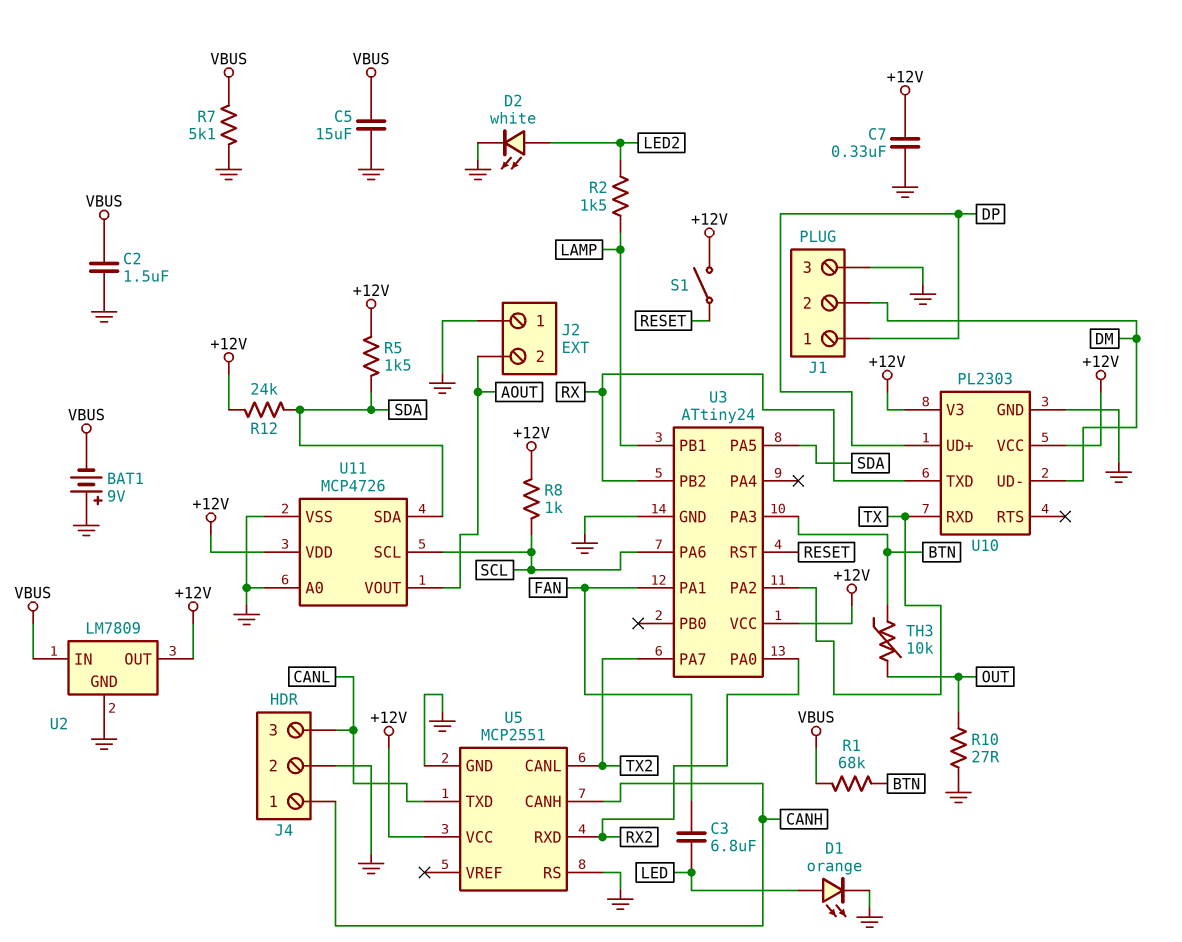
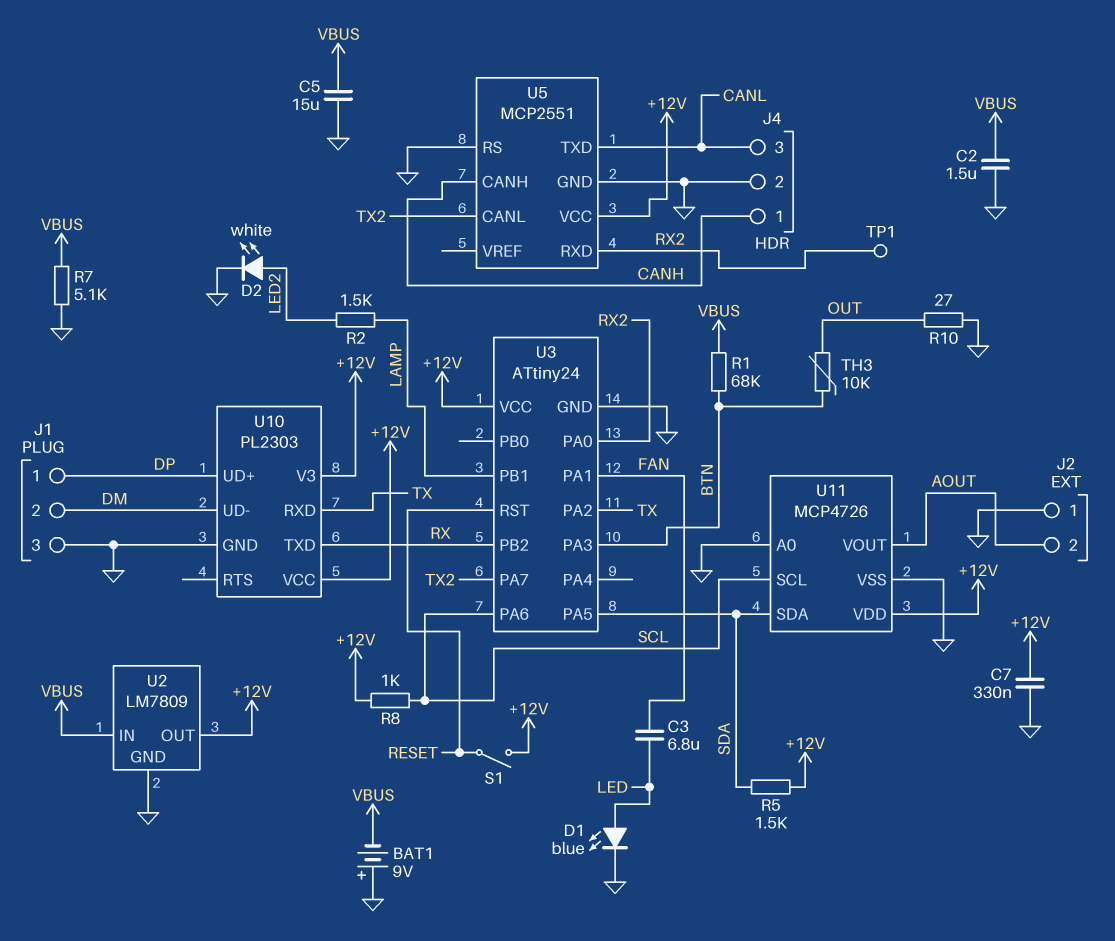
D1: LED orange (A LED, K GND) -> LED blue (A LED, K GND)
R12: 24k (+12V, SDA) -> none
TP1: none -> test point (RX2)

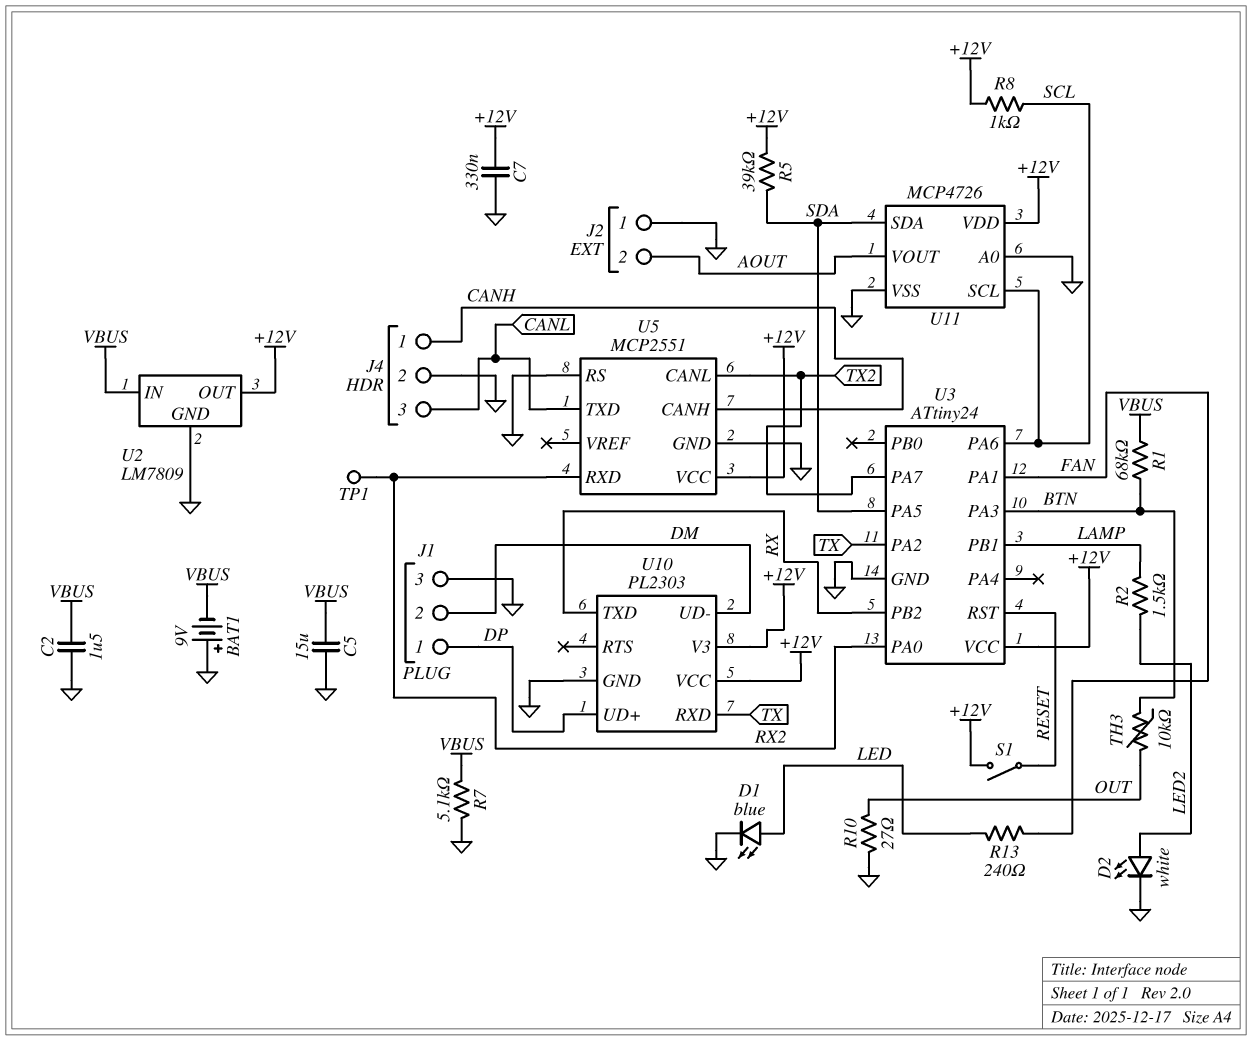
C3: 6.8uF (FAN, LED) -> none
R5: 1.5k (+12V, SDA) -> 39k (+12V, SDA)
R13: none -> 240 (FAN, LED)

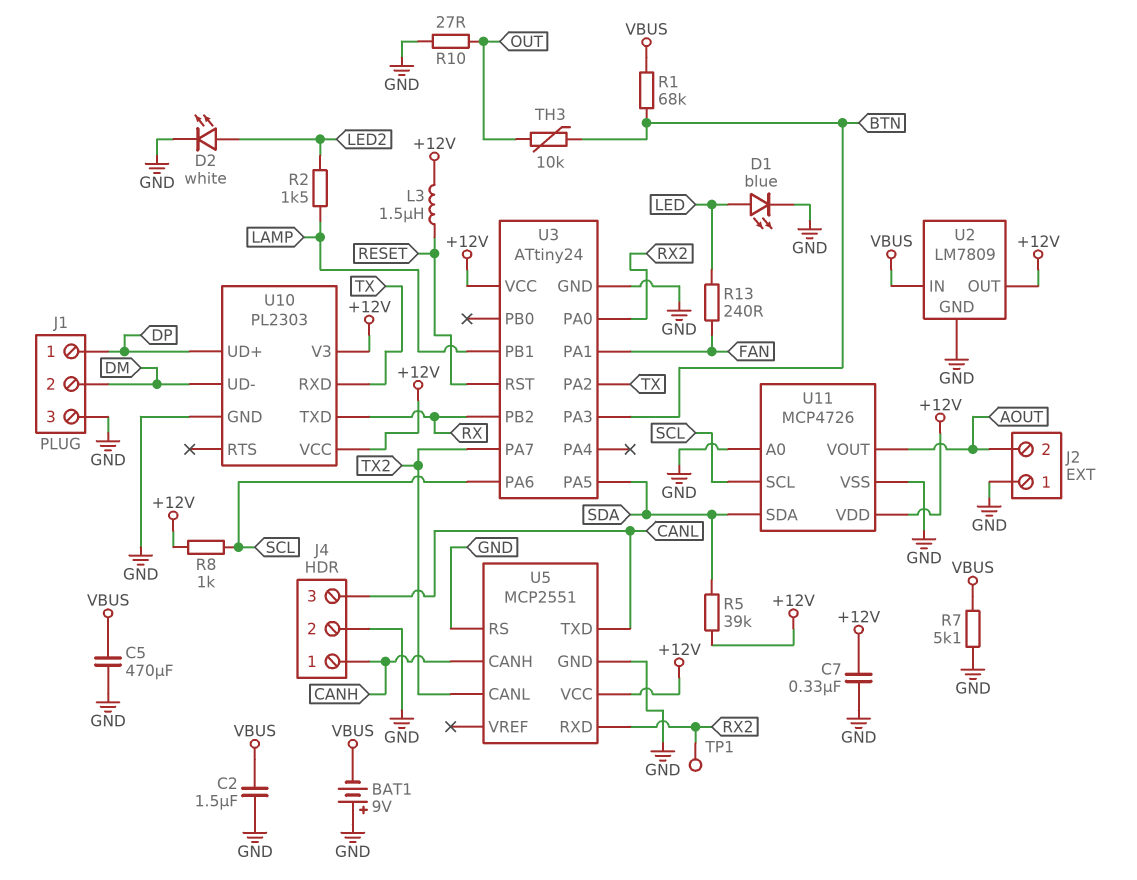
C5: 15uF (GND, VBUS) -> 470uF (GND, VBUS)
L3: none -> 1.5uH (+12V, RESET)
S1: switch (+12V, RESET) -> none

